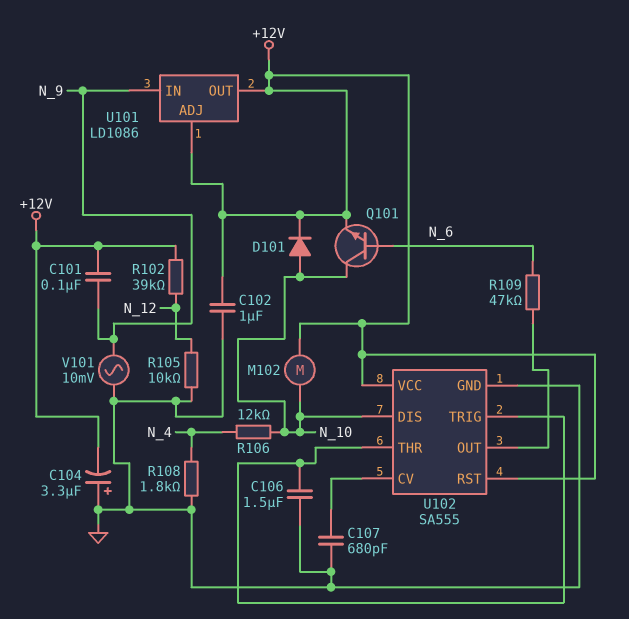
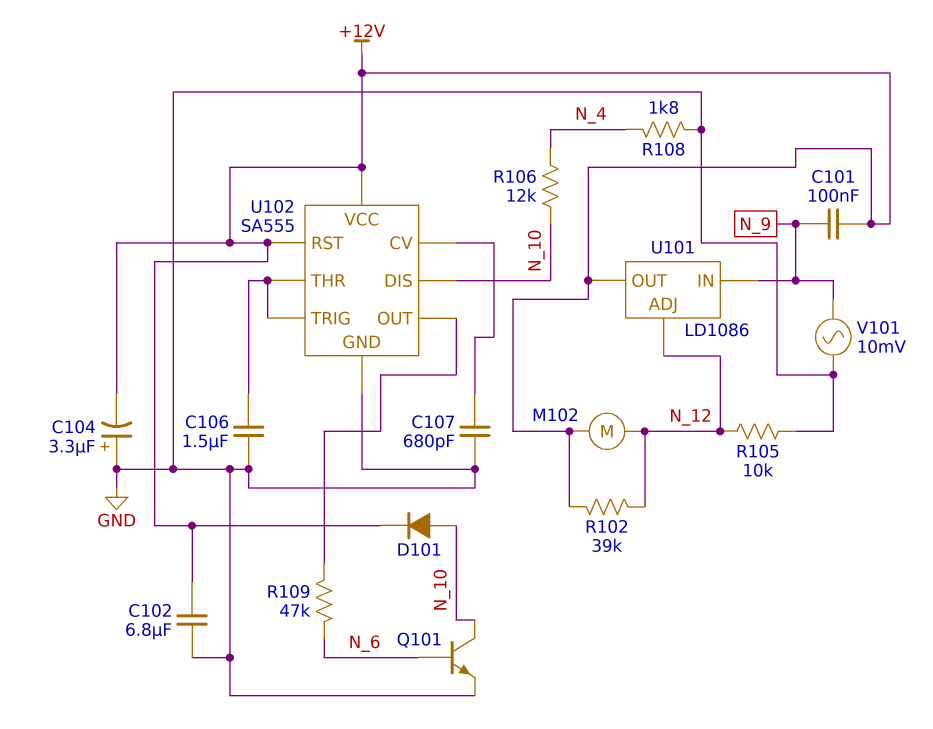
C102: 1uF (+12V, GND) -> 6.8uF (+12V, GND)
M102: motor (+12V, N_10) -> motor (+12V, N_12)
Q101: NPN (B N_6, C N_10, E +12V) -> NPN (B N_6, C N_10, E GND)
U101 pin ADJ: +12V -> N_12

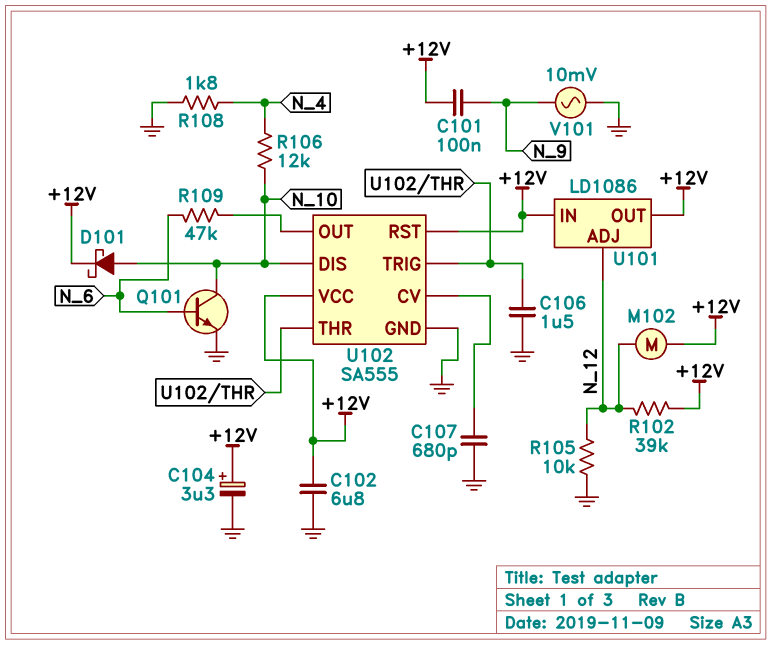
C104: 3.3uF (plus GND, minus +12V) -> 3.3uF (plus +12V, minus GND)
D101: diode (A N_10, K +12V) -> schottky (A N_10, K +12V)
U101 pin IN: N_9 -> +12V

